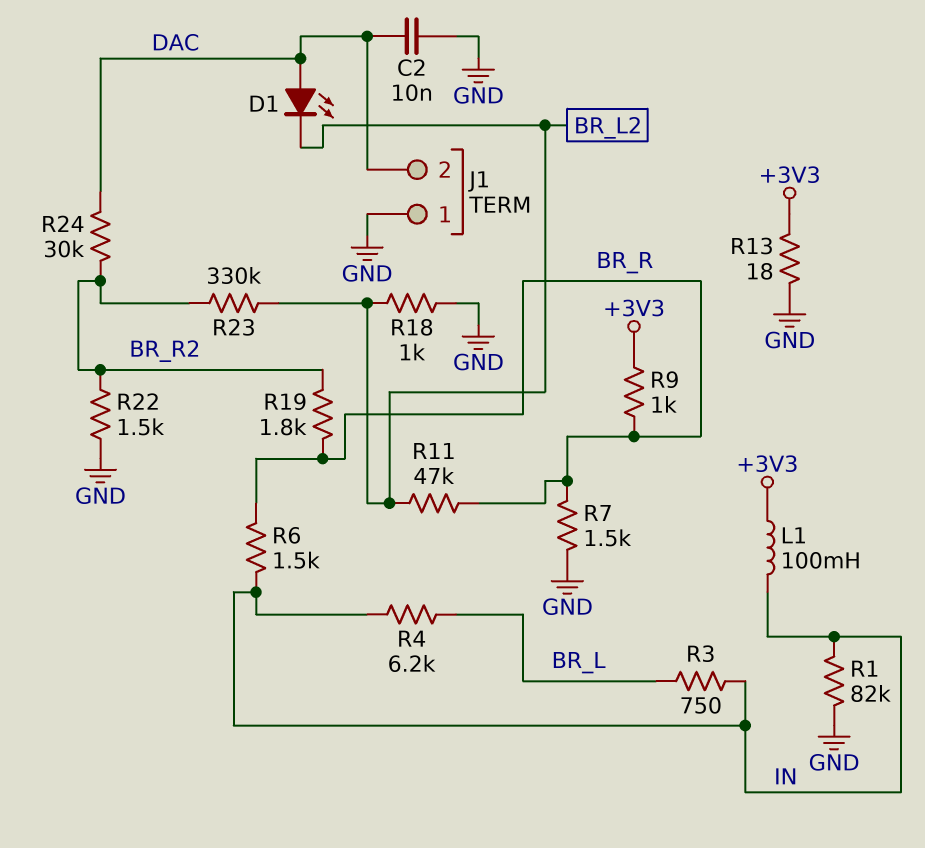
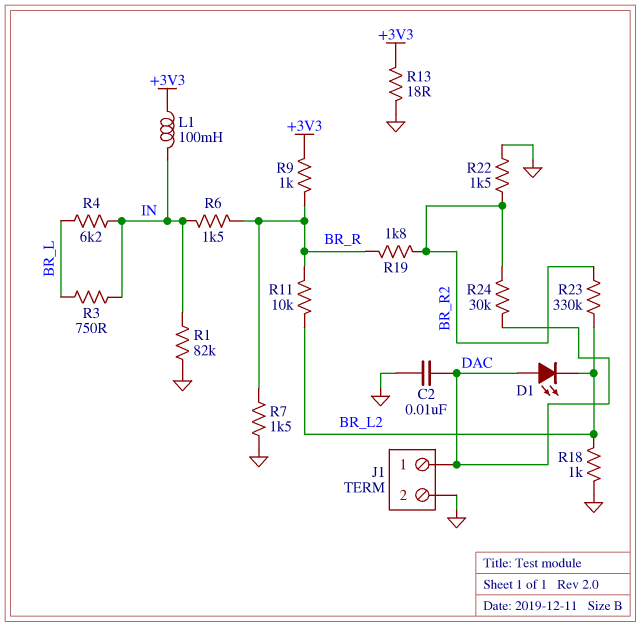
J1 pin 1: GND -> DAC
J1 pin 2: DAC -> GND
R11: 47k (BR_L2, BR_R) -> 10k (BR_L2, BR_R)

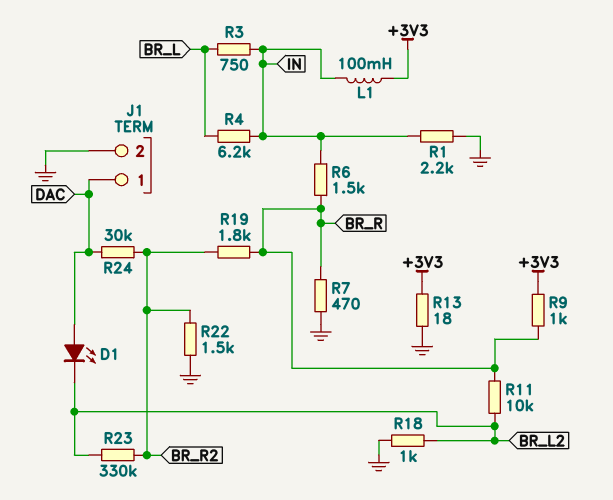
C2: 10nF (DAC, GND) -> none
R1: 82k (GND, IN) -> 2.2k (GND, IN)
R7: 1.5k (BR_R, GND) -> 470 (BR_R, GND)

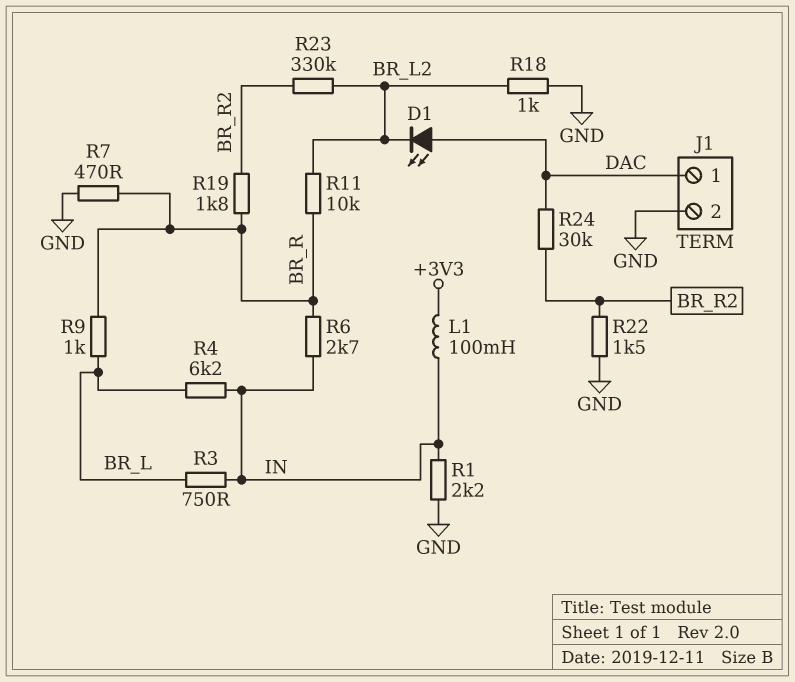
R6: 1.5k (BR_R, IN) -> 2.7k (BR_R, IN)
R9: 1k (+3V3, BR_R) -> 1k (BR_L, BR_R)
R13: 18 (+3V3, GND) -> none

